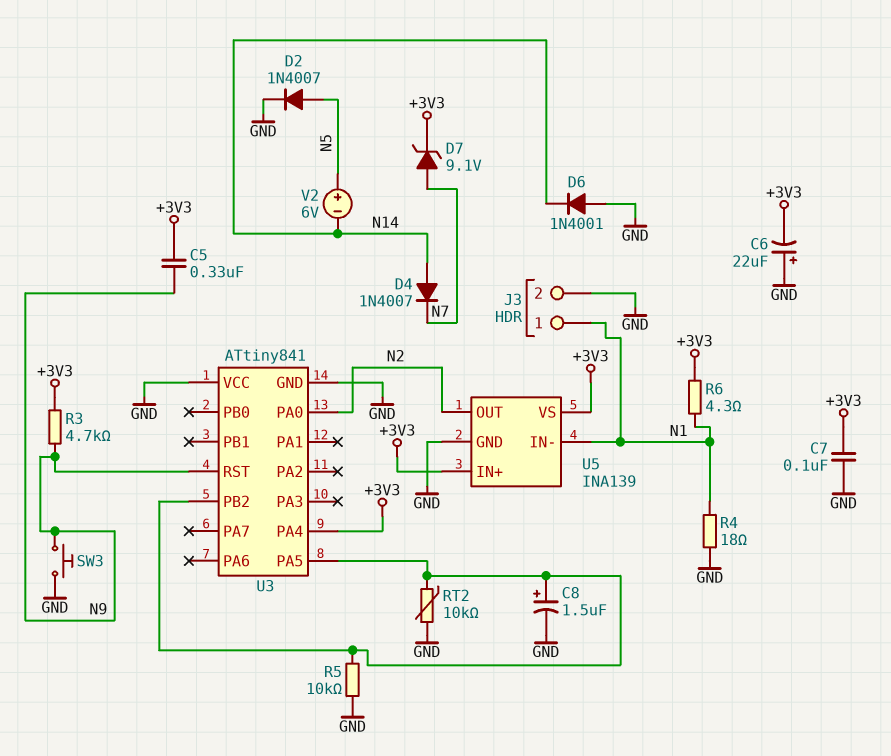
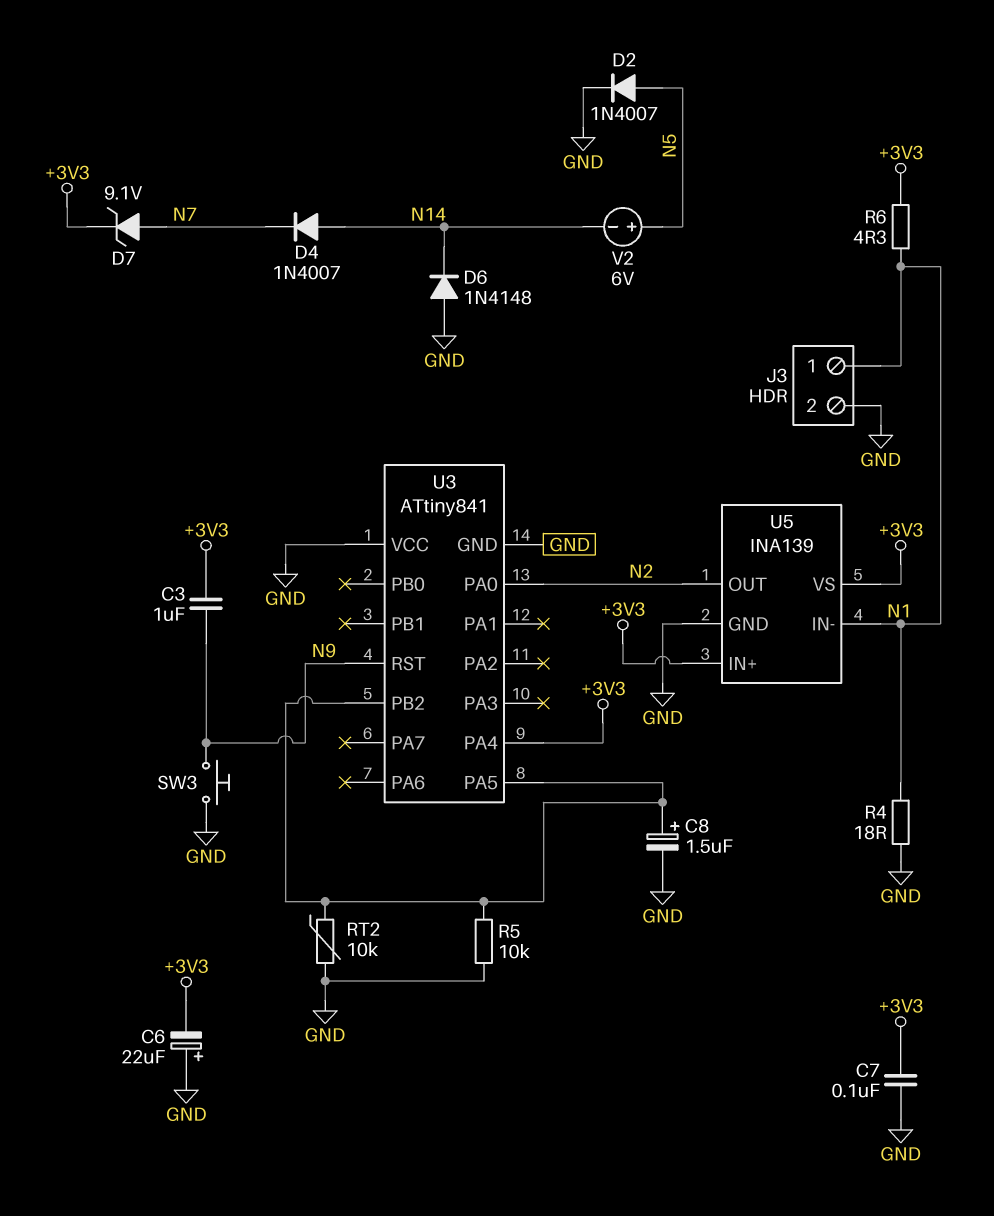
C3: none -> 1uF (+3V3, N9)
C5: 330nF (+3V3, N9) -> none
D6: diode 1N4001 (A GND, K N14) -> diode 1N4148 (A GND, K N14)
R3: 4.7k (+3V3, N9) -> none

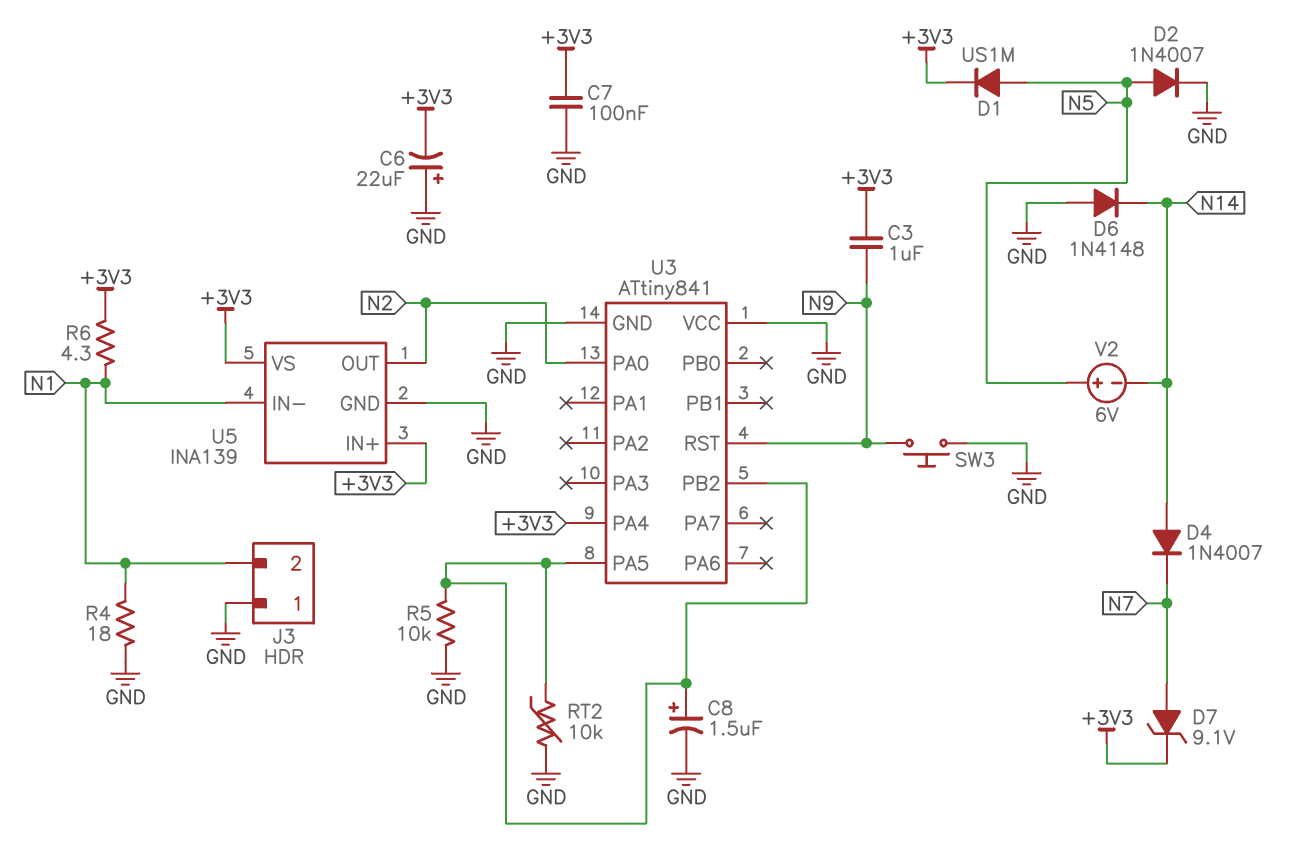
D1: none -> diode US1M (A N5, K +3V3)
J3 pin 1: N1 -> GND
J3 pin 2: GND -> N1

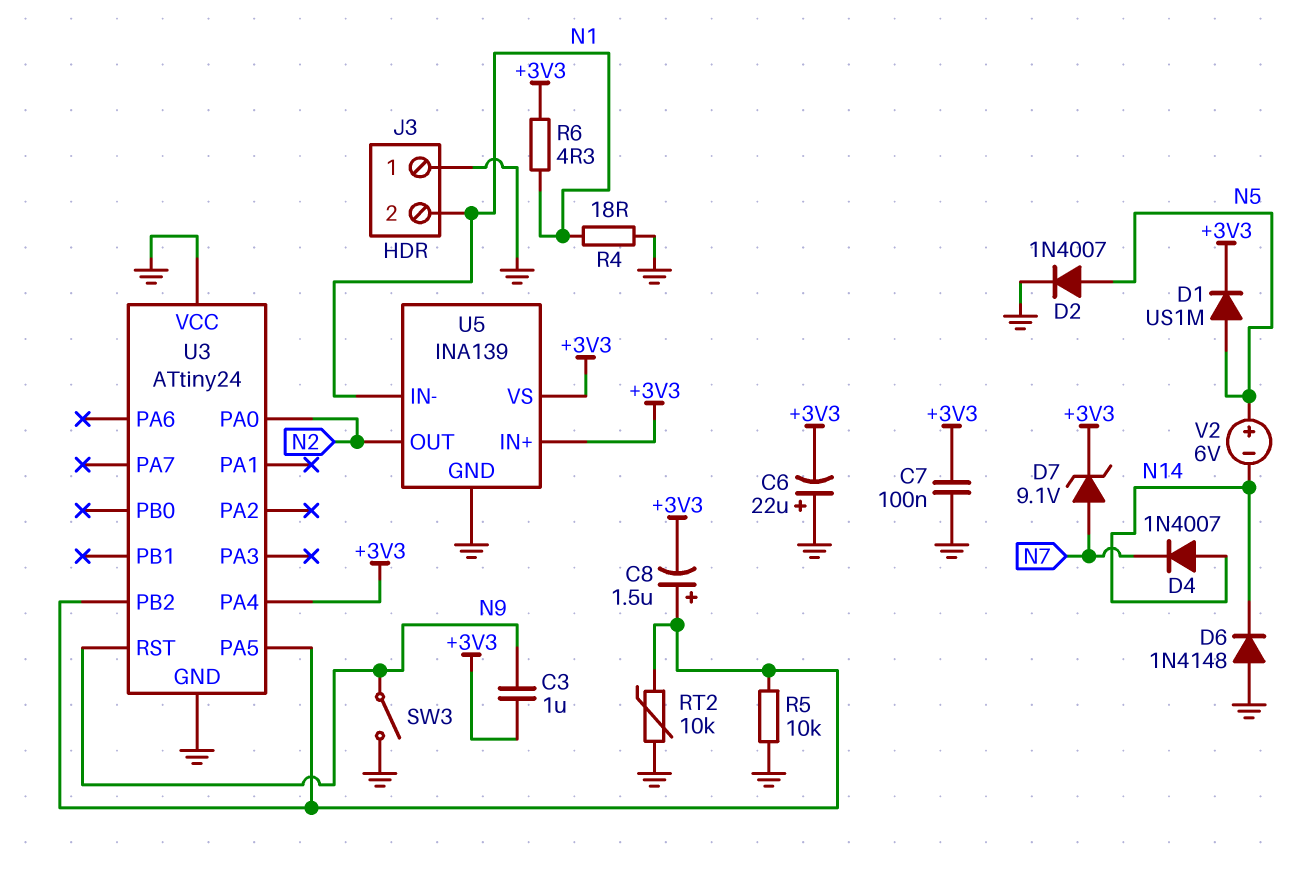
C8: 1.5uF (plus U3/PA5, minus GND) -> 1.5uF (plus U3/PA5, minus +3V3)
SW3: button (GND, N9) -> switch (GND, N9)
U3: ATtiny841 -> ATtiny24

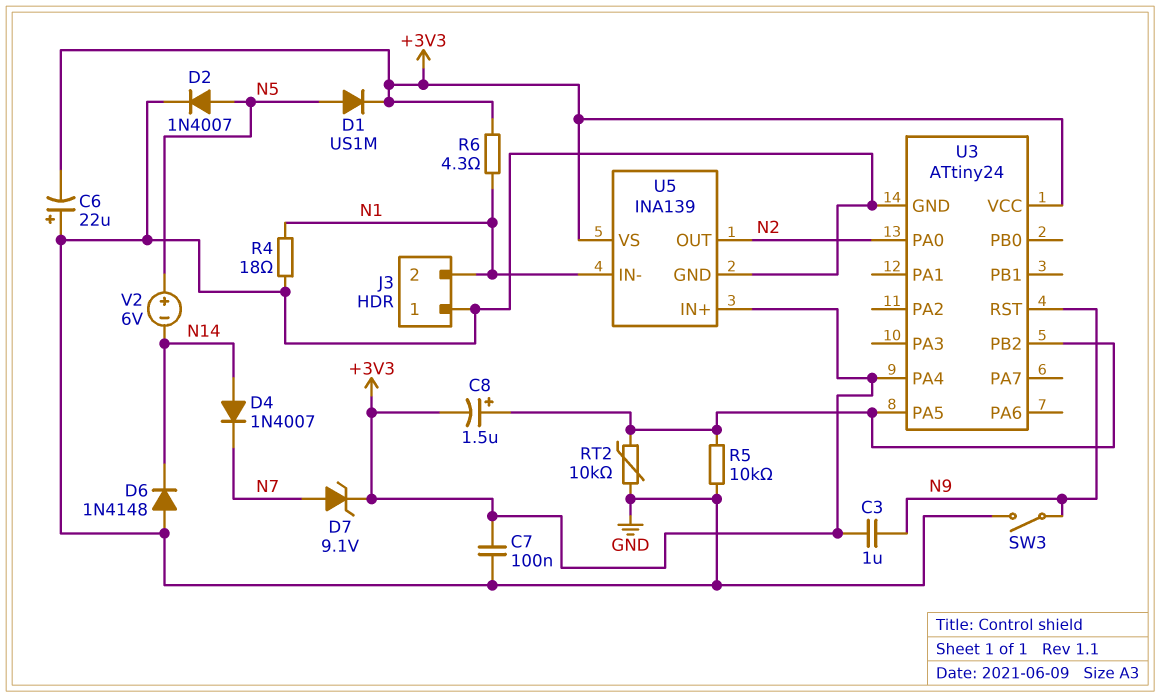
U3 pin VCC: GND -> +3V3

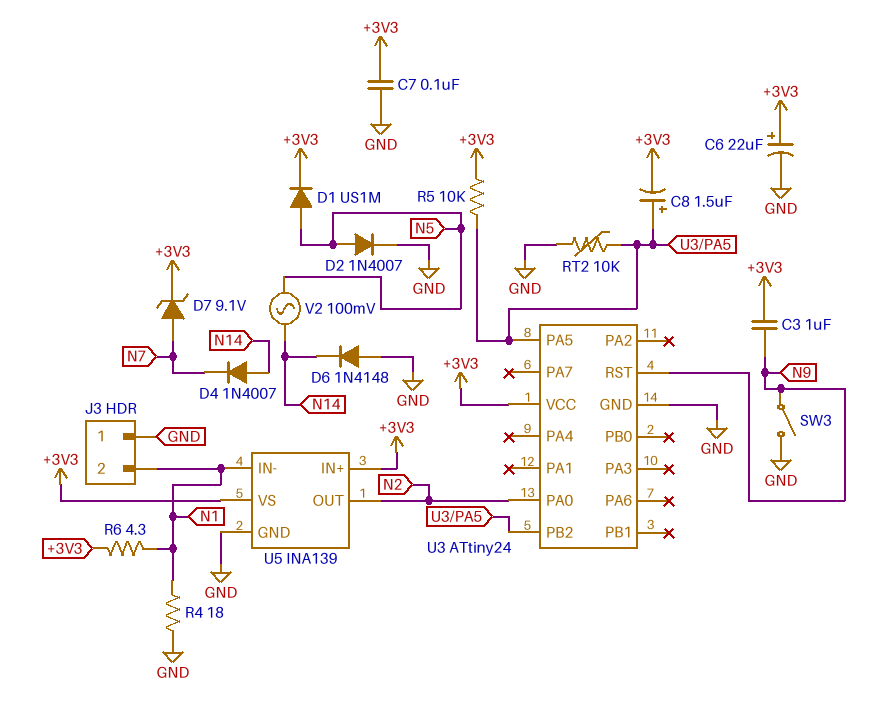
C6: 22uF (plus GND, minus +3V3) -> 22uF (plus +3V3, minus GND)
R5: 10k (GND, U3/PA5) -> 10k (+3V3, U3/PA5)
U3 pin PA4: +3V3 -> none
V2: 6V (plus N5, minus N14) -> AC 100mV (N5, N14)

